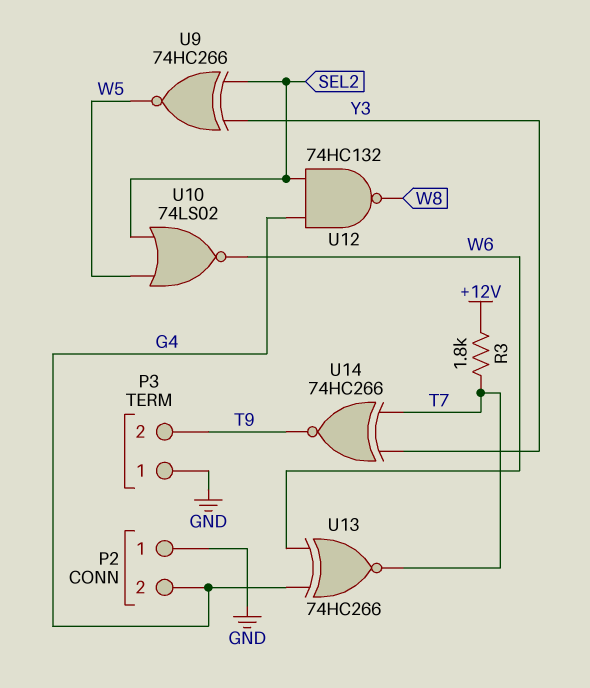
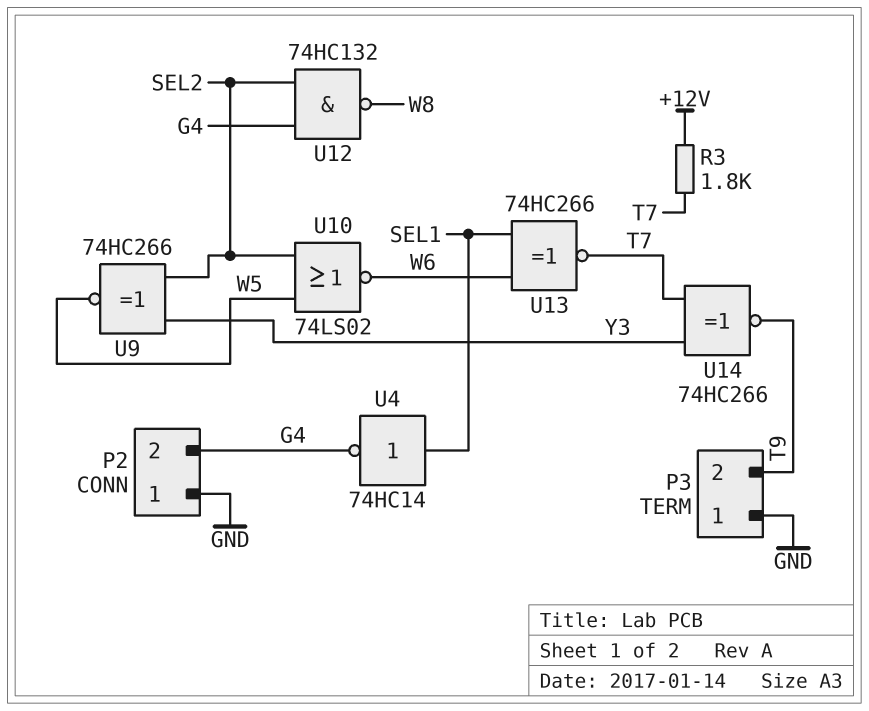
U4: none -> NOT 74HC14 (in SEL1, out G4)
U13: XNOR 74HC266 (in G4, in W6, out T7) -> XNOR 74HC266 (in SEL1, in W6, out T7)

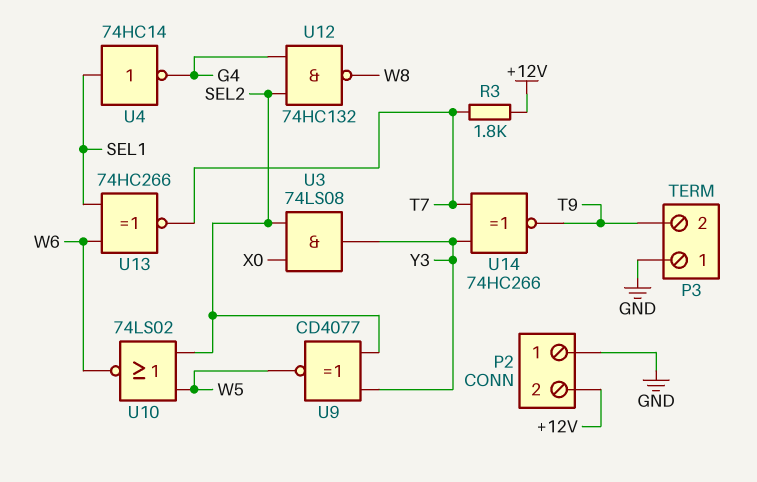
P2 pin 2: G4 -> +12V
U3: none -> AND 74LS08 (in SEL2, in X0, out Y3)
U9: XNOR 74HC266 (in SEL2, in Y3, out W5) -> XNOR CD4077 (in SEL2, in Y3, out W5)

